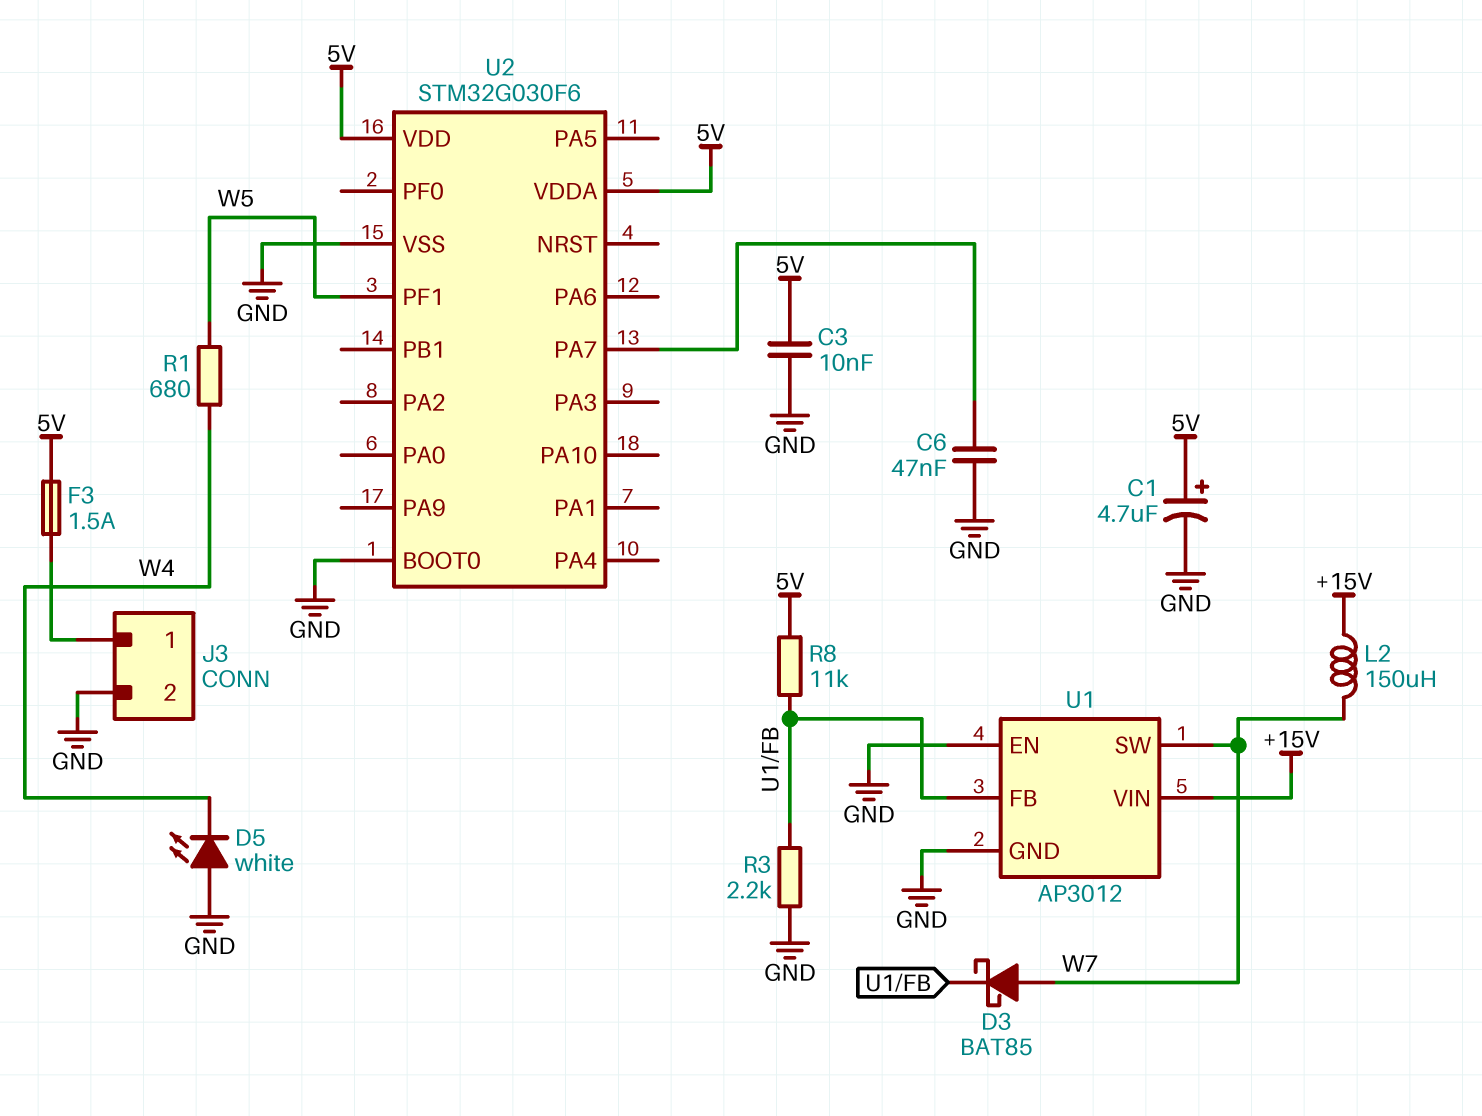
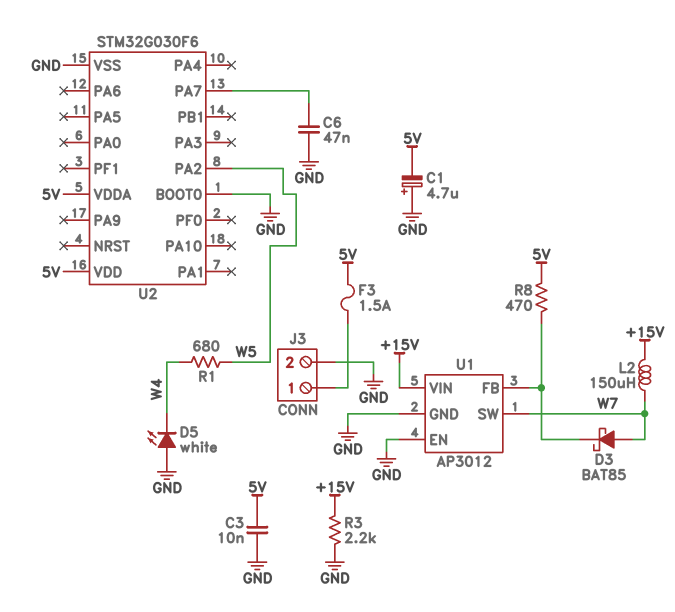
C1: 4.7uF (plus 5V, minus GND) -> 4.7uF (plus GND, minus 5V)
R3: 2.2k (GND, U1/FB) -> 2.2k (+15V, GND)
R8: 11k (5V, U1/FB) -> 470 (5V, U1/FB)
U2 pin PA2: none -> W5
U2 pin PF1: W5 -> none

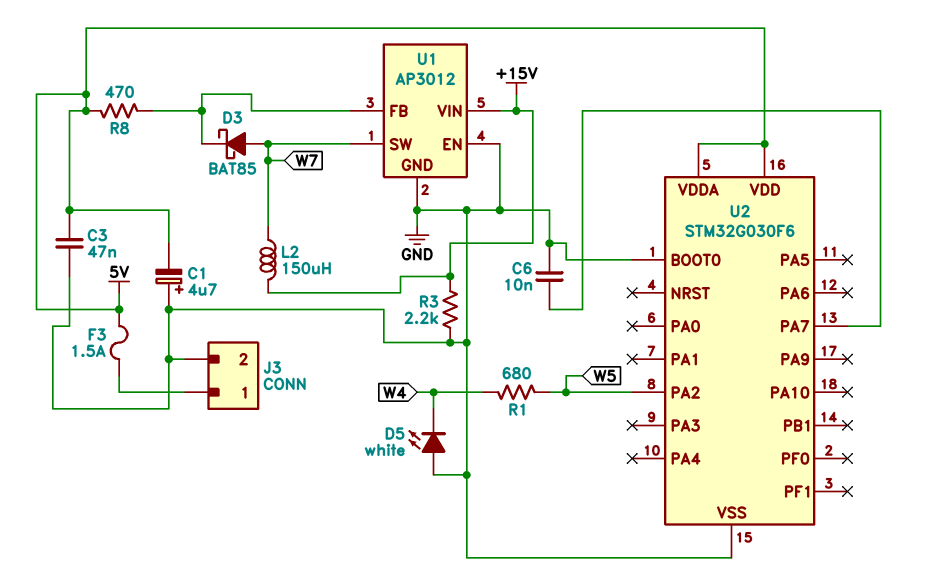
C3: 10nF (5V, GND) -> 47nF (5V, GND)
C6: 47nF (GND, U2/PA7) -> 10nF (GND, U2/PA7)

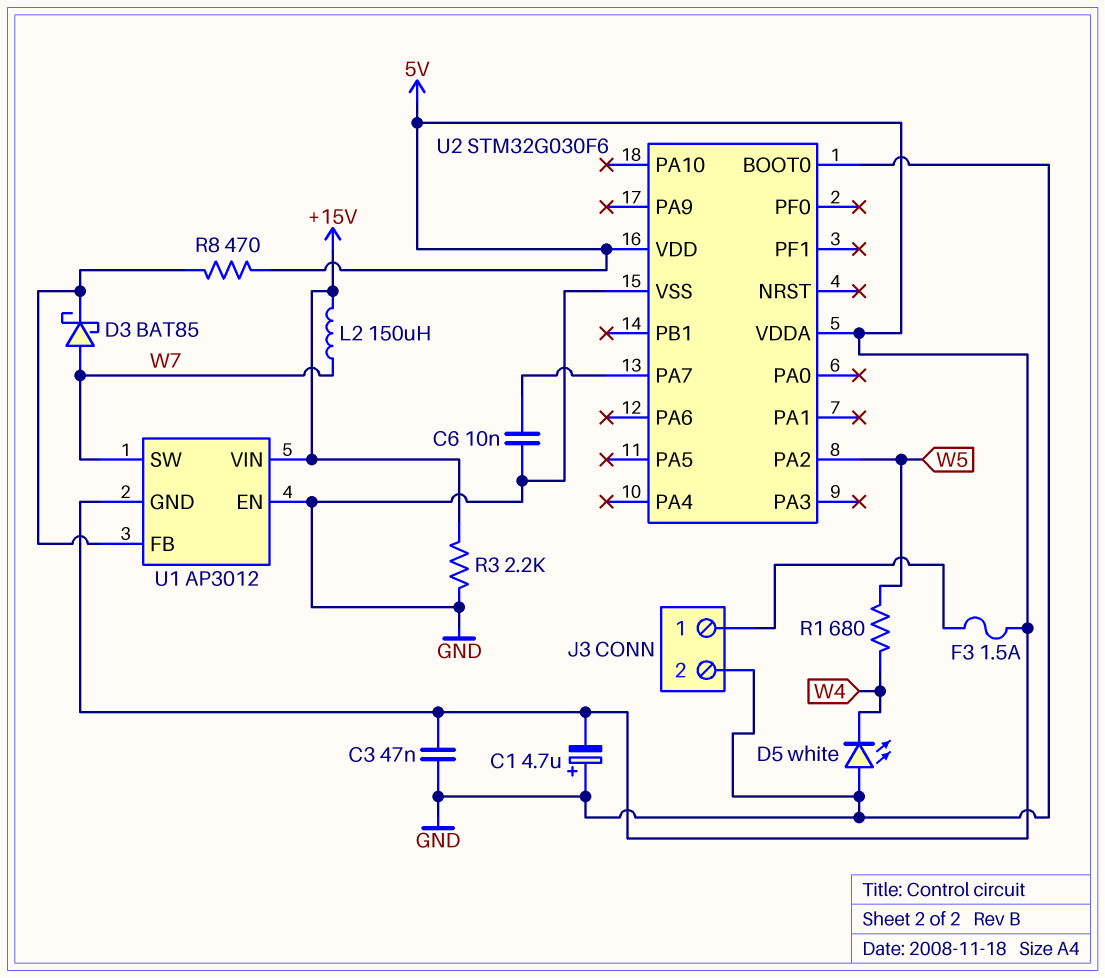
U1 pin GND: GND -> 5V

